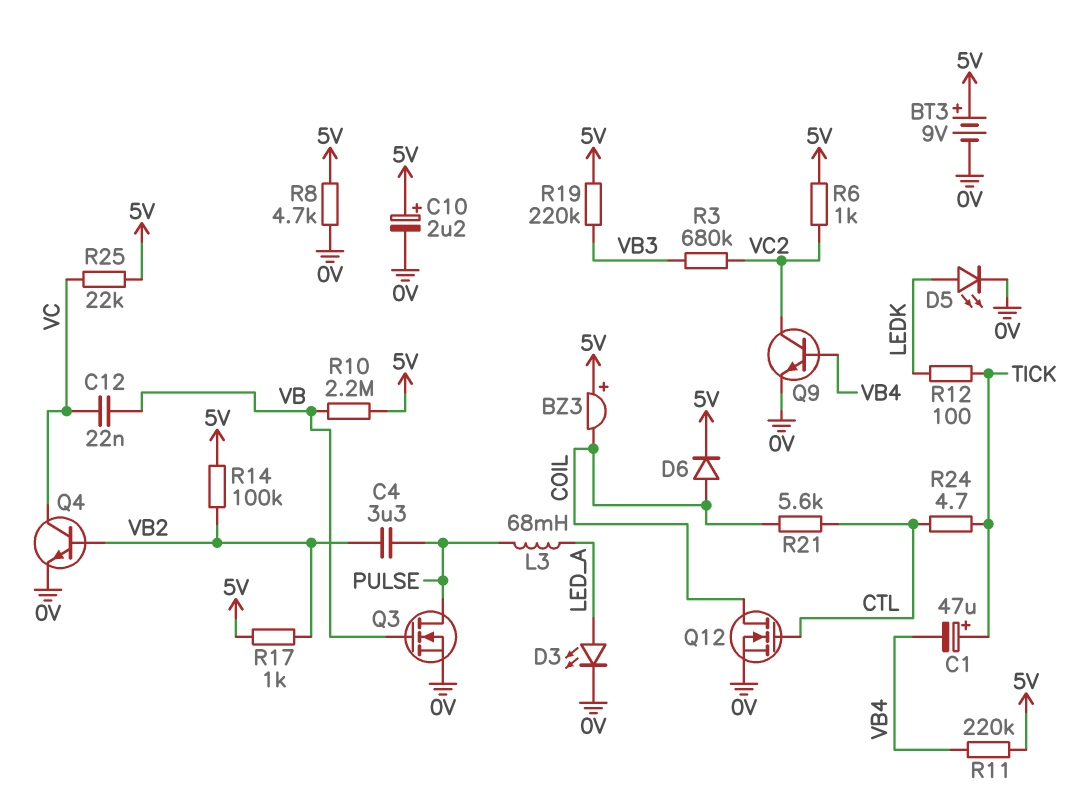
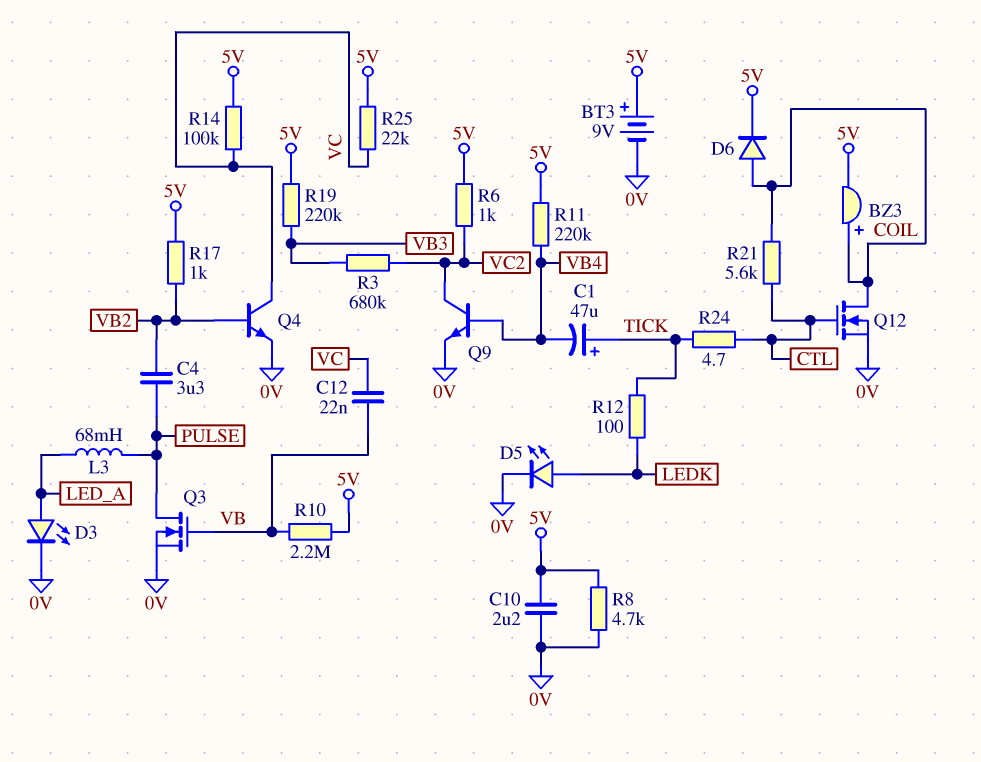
BZ3: buzzer (plus 5V, minus COIL) -> buzzer (plus COIL, minus 5V)
C10: 2.2uF (plus 5V, minus 0V) -> 2.2uF (0V, 5V)
R14: 100k (5V, VB2) -> 100k (5V, VC)

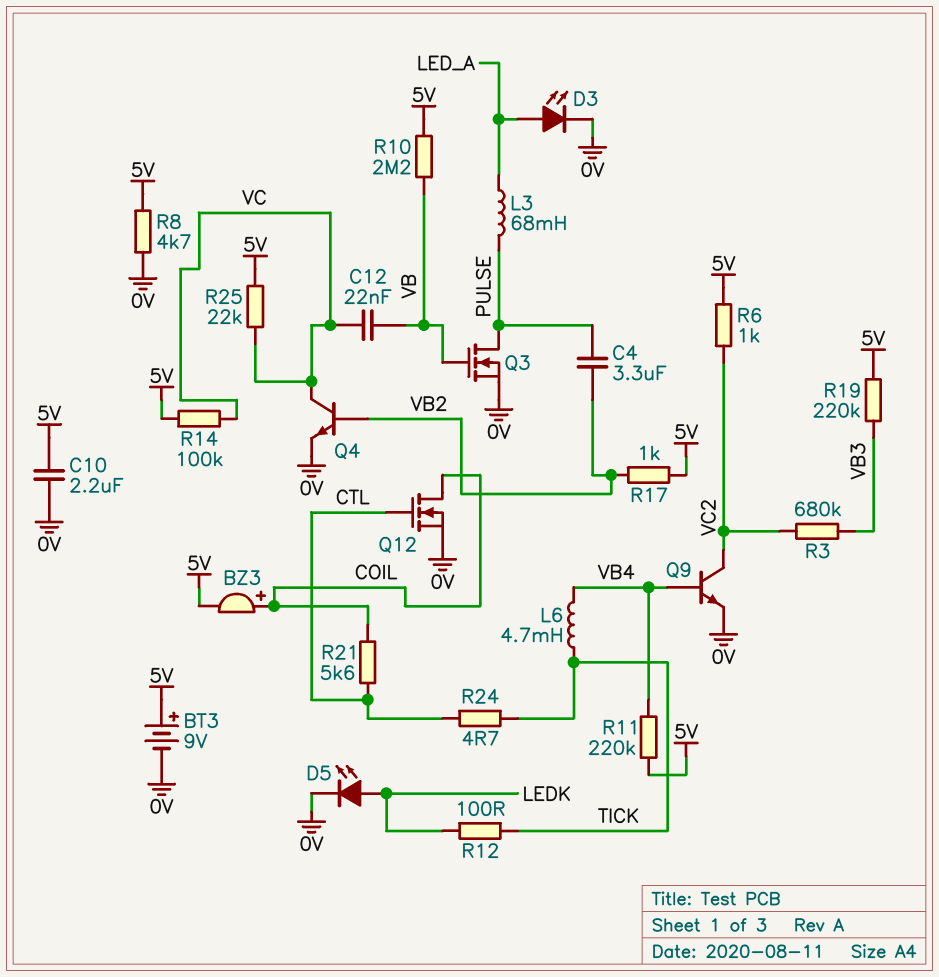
C1: 47uF (plus TICK, minus VB4) -> none
D6: diode (A COIL, K 5V) -> none
L6: none -> 4.7mH (TICK, VB4)

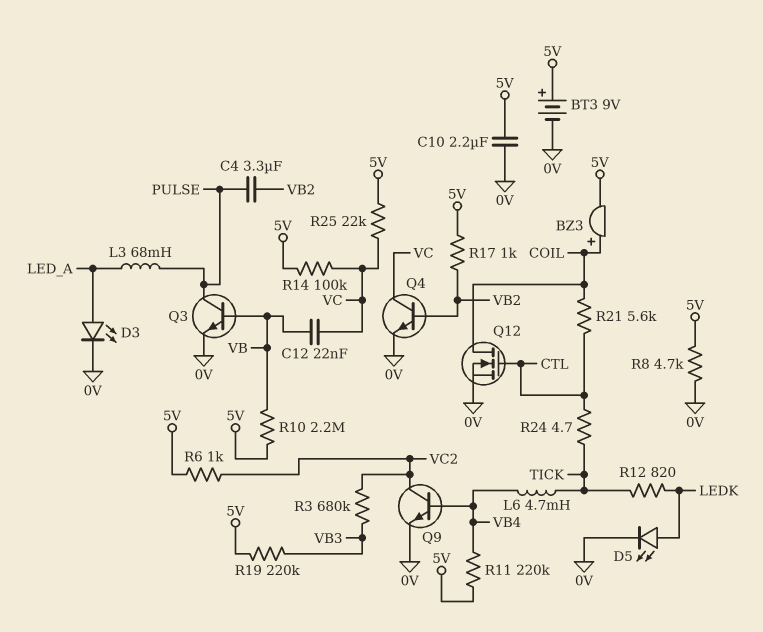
Q3: NMOS (G VB, D PULSE, S 0V) -> NPN (B VB, C PULSE, E 0V)
R12: 100 (LEDK, TICK) -> 820 (LEDK, TICK)

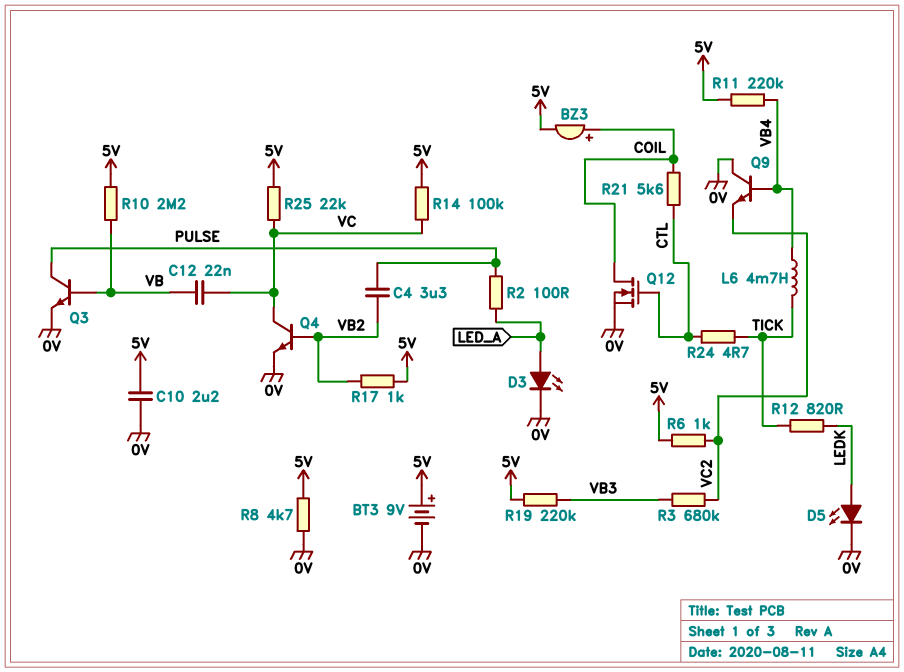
L3: 68mH (LED_A, PULSE) -> none
Q9: NPN (B VB4, C VC2, E 0V) -> NPN (B VB4, C 0V, E VC2)
R2: none -> 100 (LED_A, PULSE)

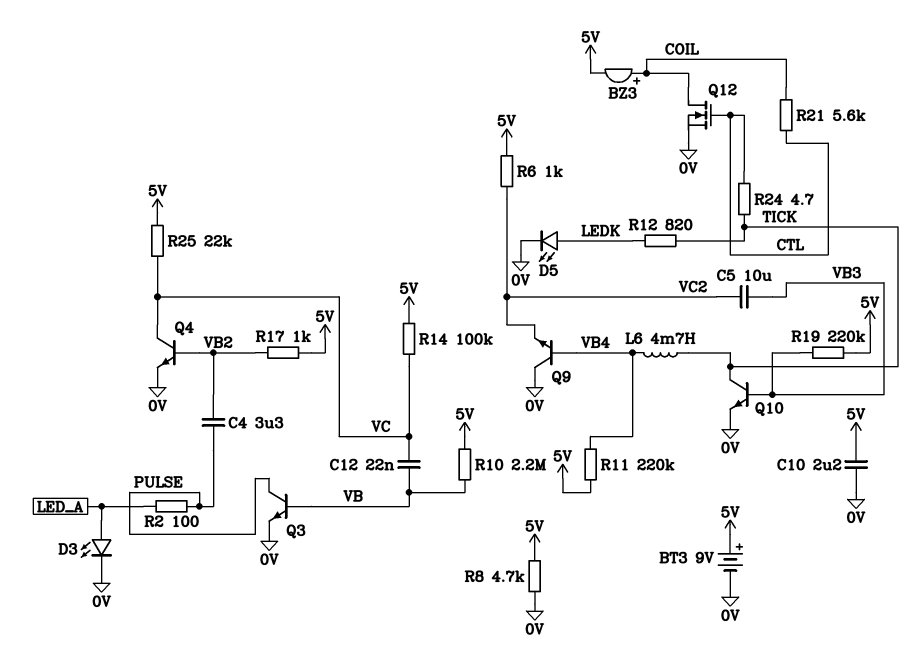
C5: none -> 10uF (VB3, VC2)
Q10: none -> NPN (B VB3, C TICK, E 0V)
R3: 680k (VB3, VC2) -> none

